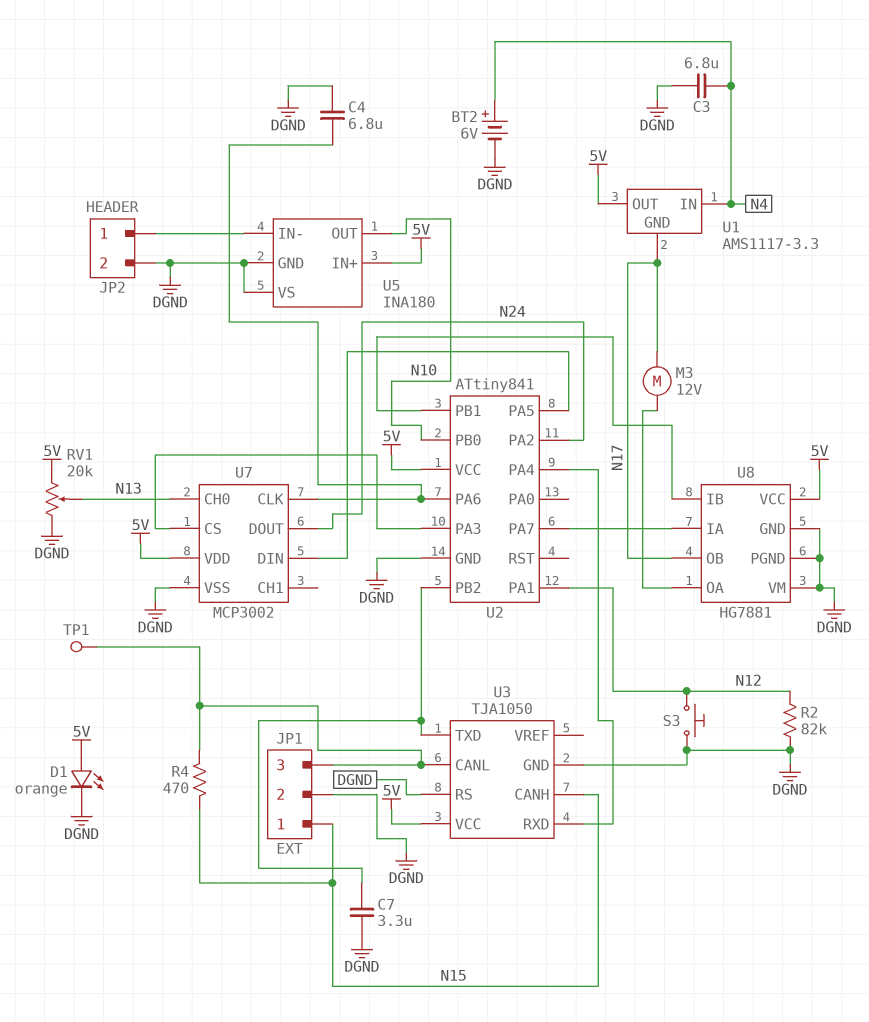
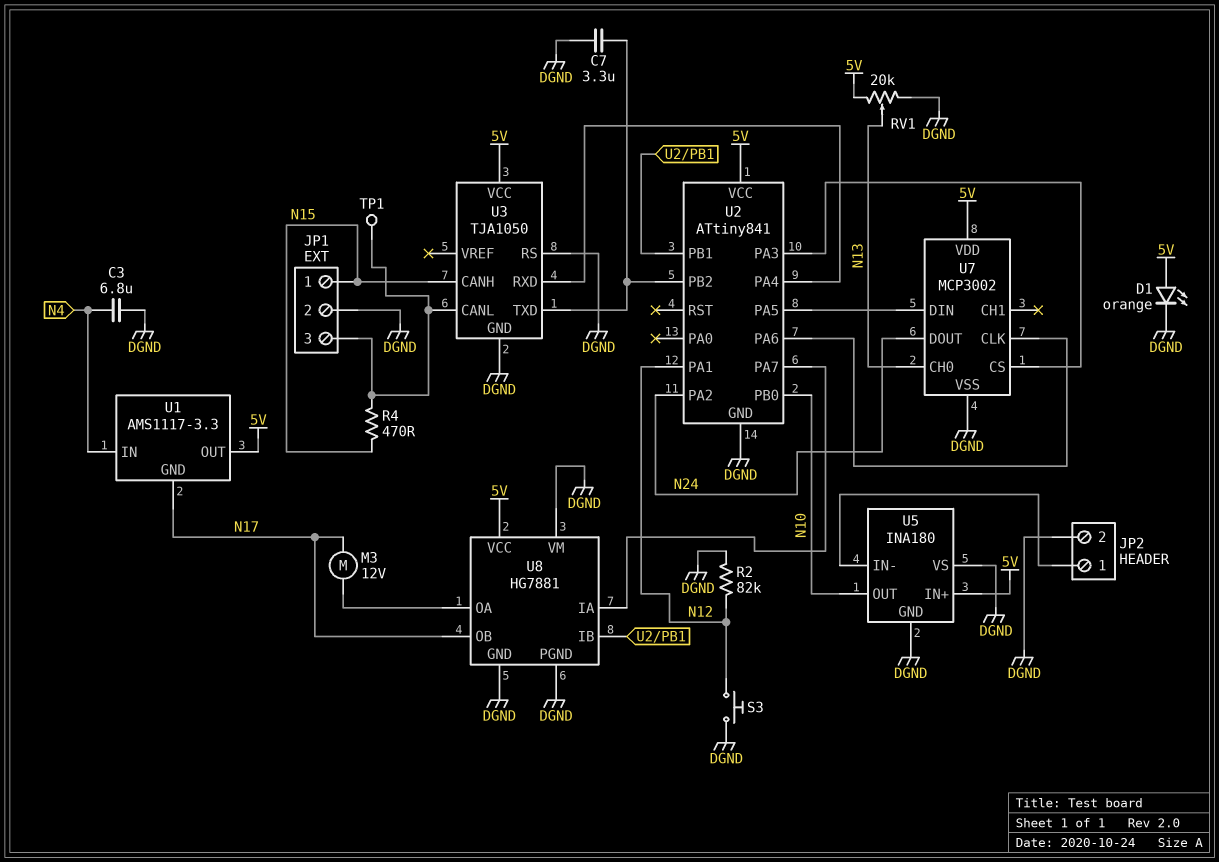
BT2: 6V (plus N4, minus DGND) -> none
C4: 6.8uF (DGND, U2/PA6) -> none

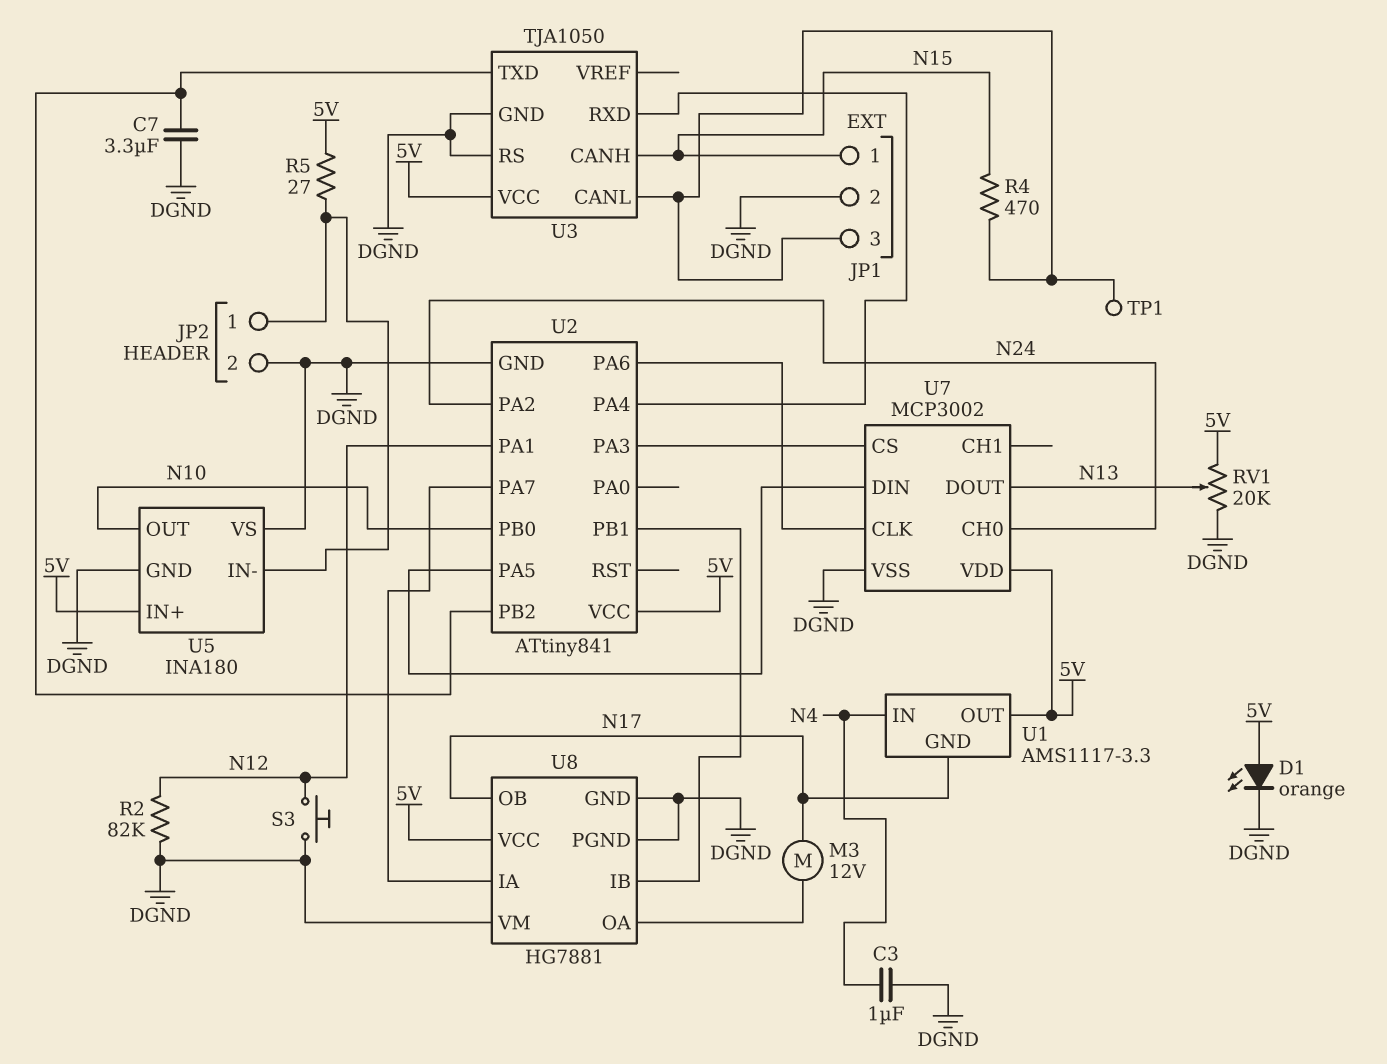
C3: 6.8uF (DGND, N4) -> 1uF (DGND, N4)
R5: none -> 27 (5V, JP2/1)
U7 pin CH0: N13 -> N24
U7 pin DOUT: N24 -> N13

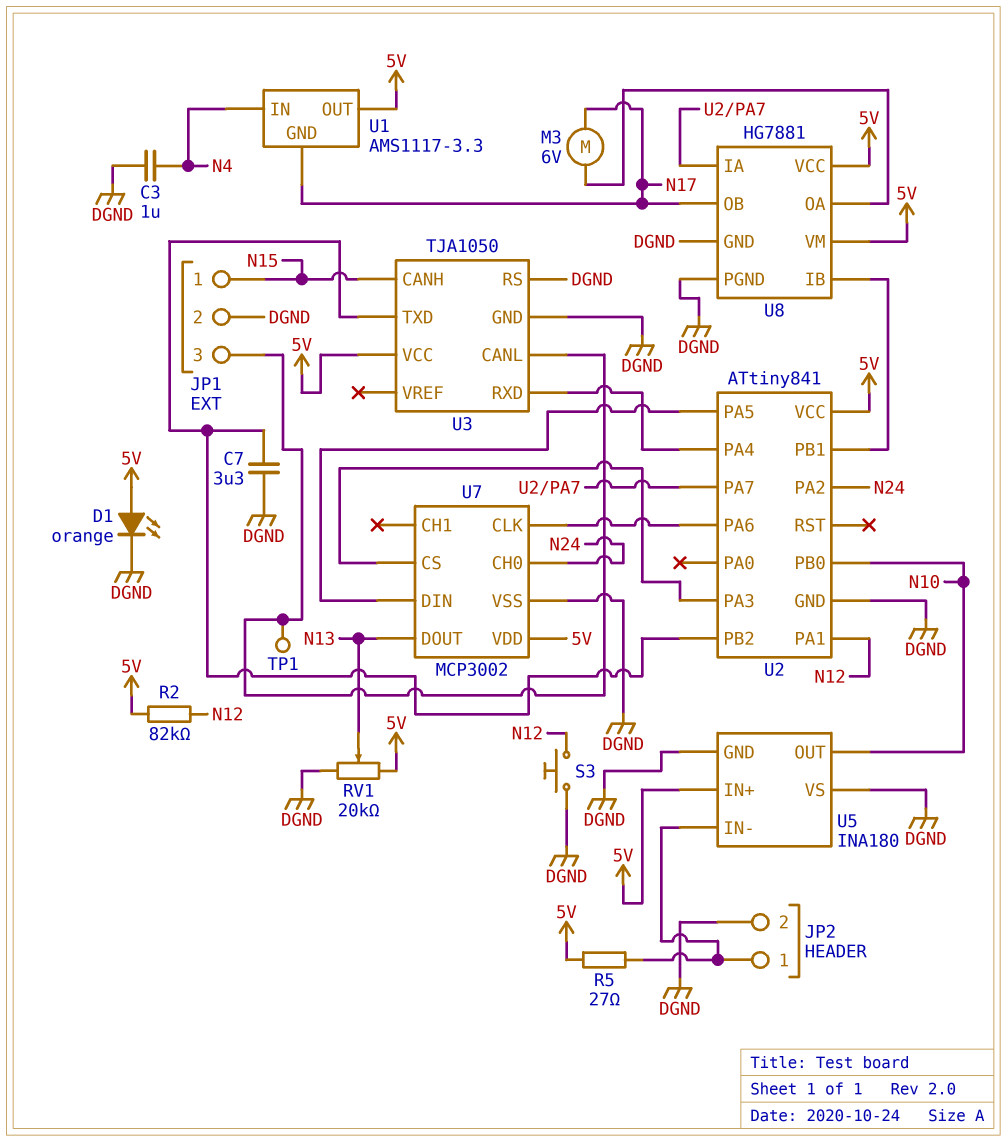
M3: motor 12V (N17, U8/OA) -> motor 6V (N17, U8/OA)
R2: 82k (DGND, N12) -> 82k (5V, N12)
R4: 470 (JP1/3, N15) -> none
U8 pin VM: DGND -> 5V

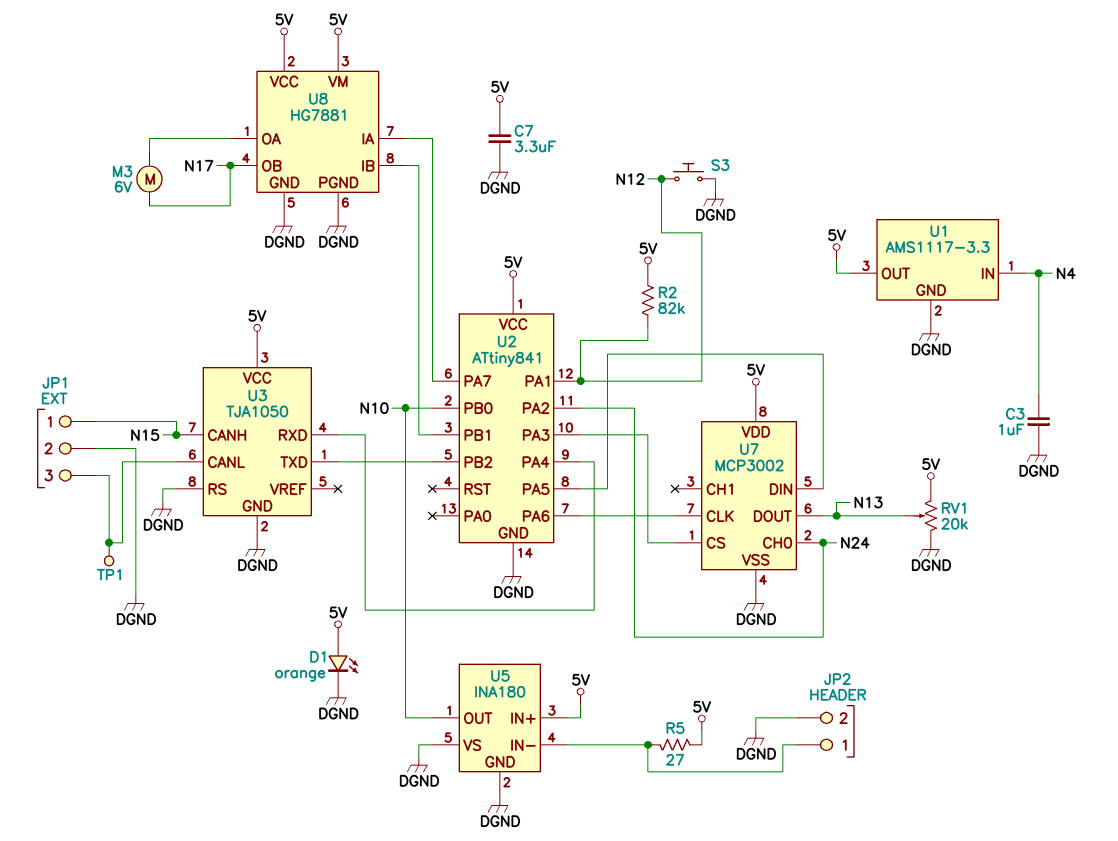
C7: 3.3uF (DGND, U2/PB2) -> 3.3uF (5V, DGND)
U1 pin GND: N17 -> DGND

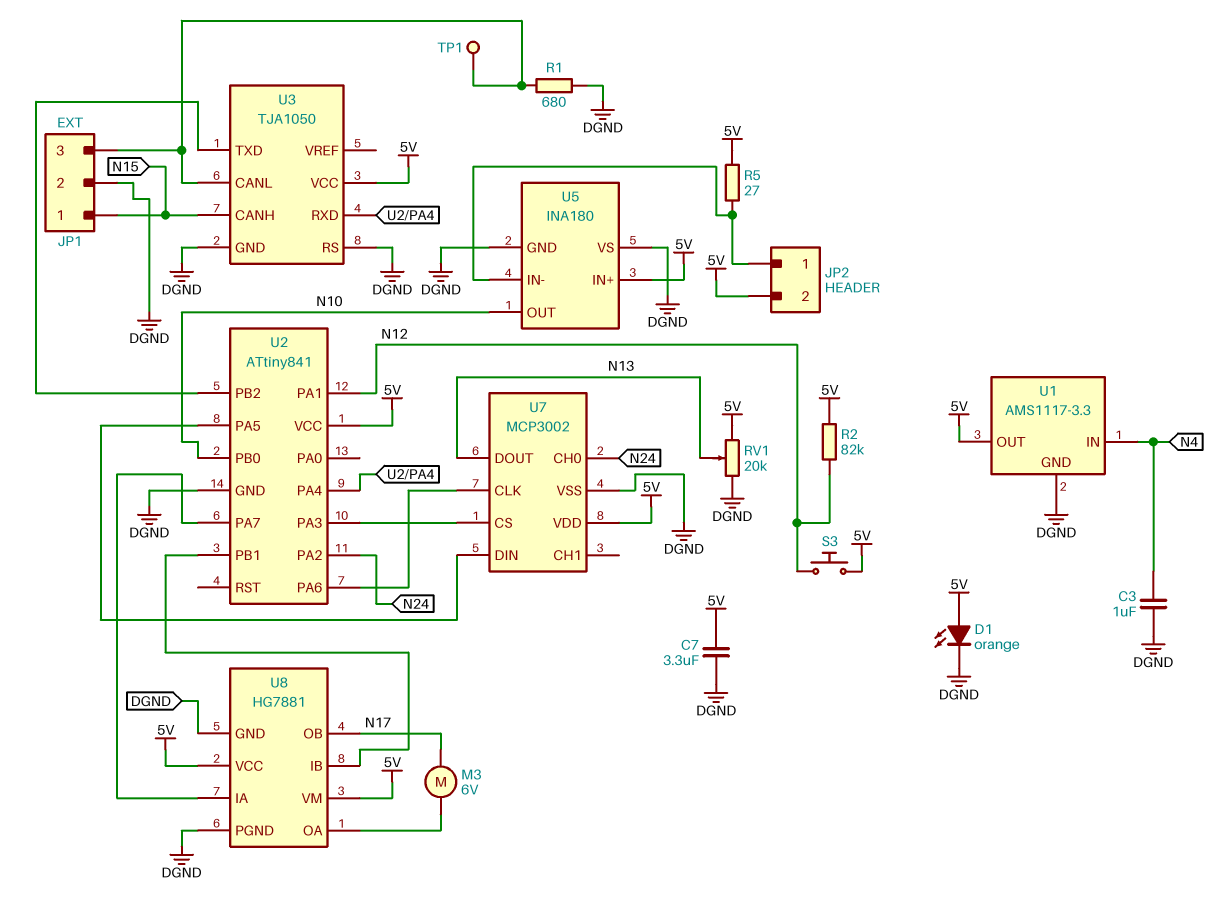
JP2 pin 2: DGND -> 5V
R1: none -> 680 (DGND, JP1/3)
S3: button (DGND, N12) -> button (5V, N12)

